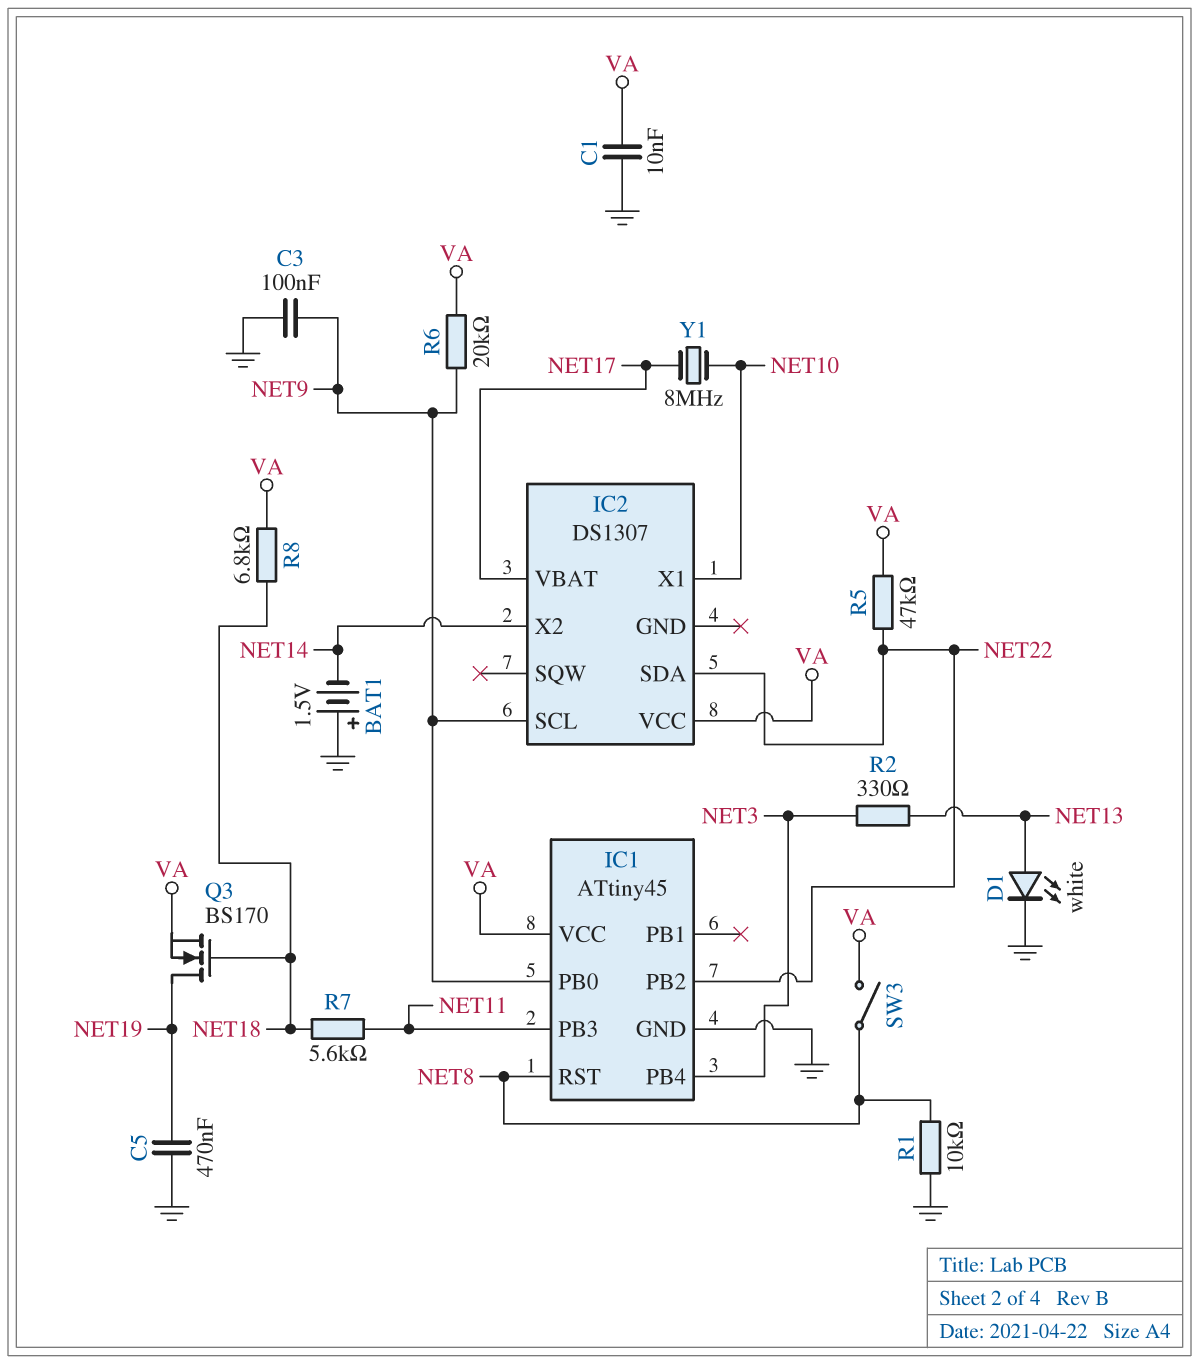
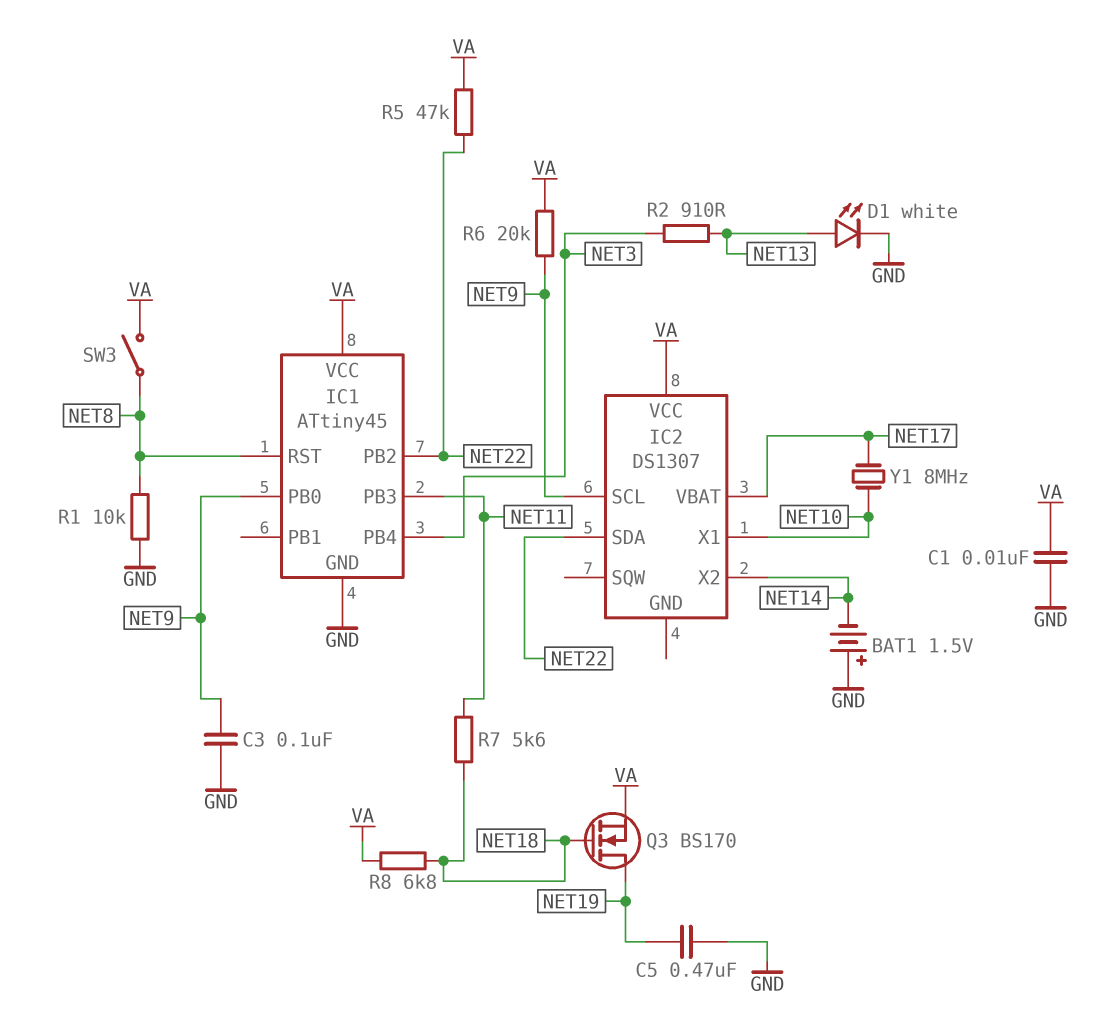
R2: 330 (NET3, NET13) -> 910 (NET3, NET13)

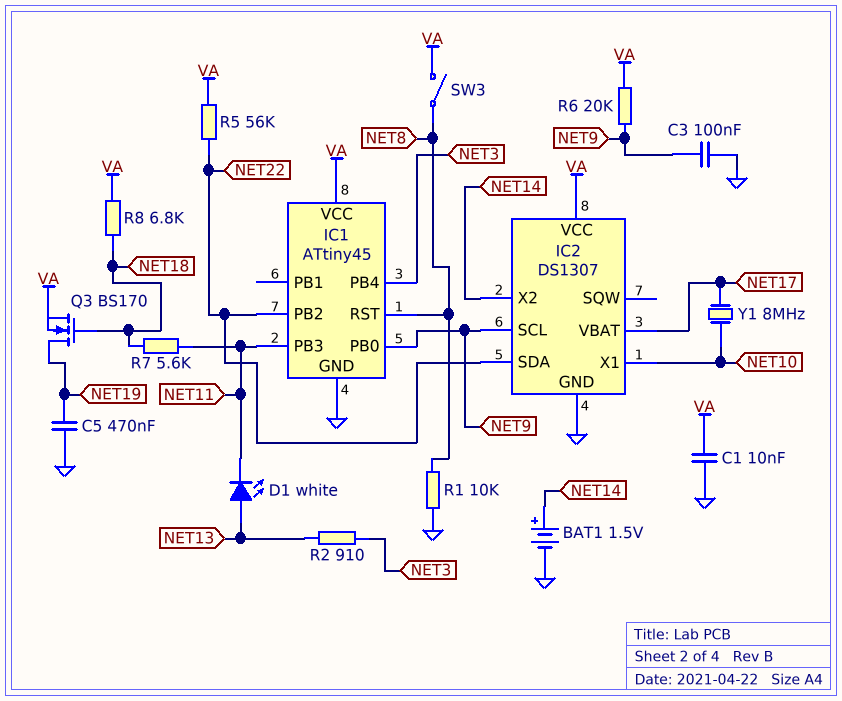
BAT1: 1.5V (plus GND, minus NET14) -> 1.5V (plus NET14, minus GND)
D1: LED white (A NET13, K GND) -> LED white (A NET13, K NET11)
IC2 pin GND: none -> GND
R5: 47k (NET22, VA) -> 56k (NET22, VA)

